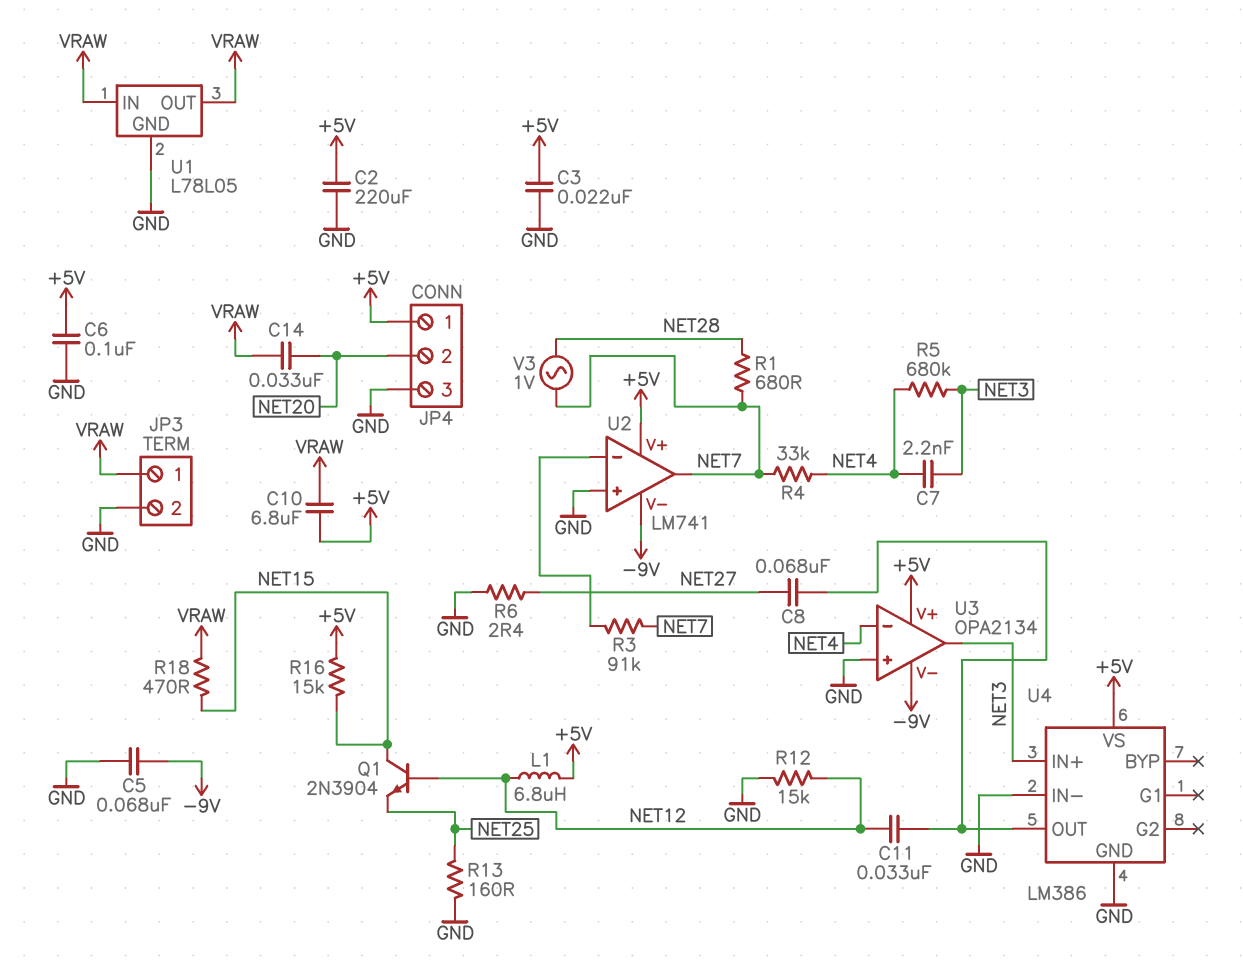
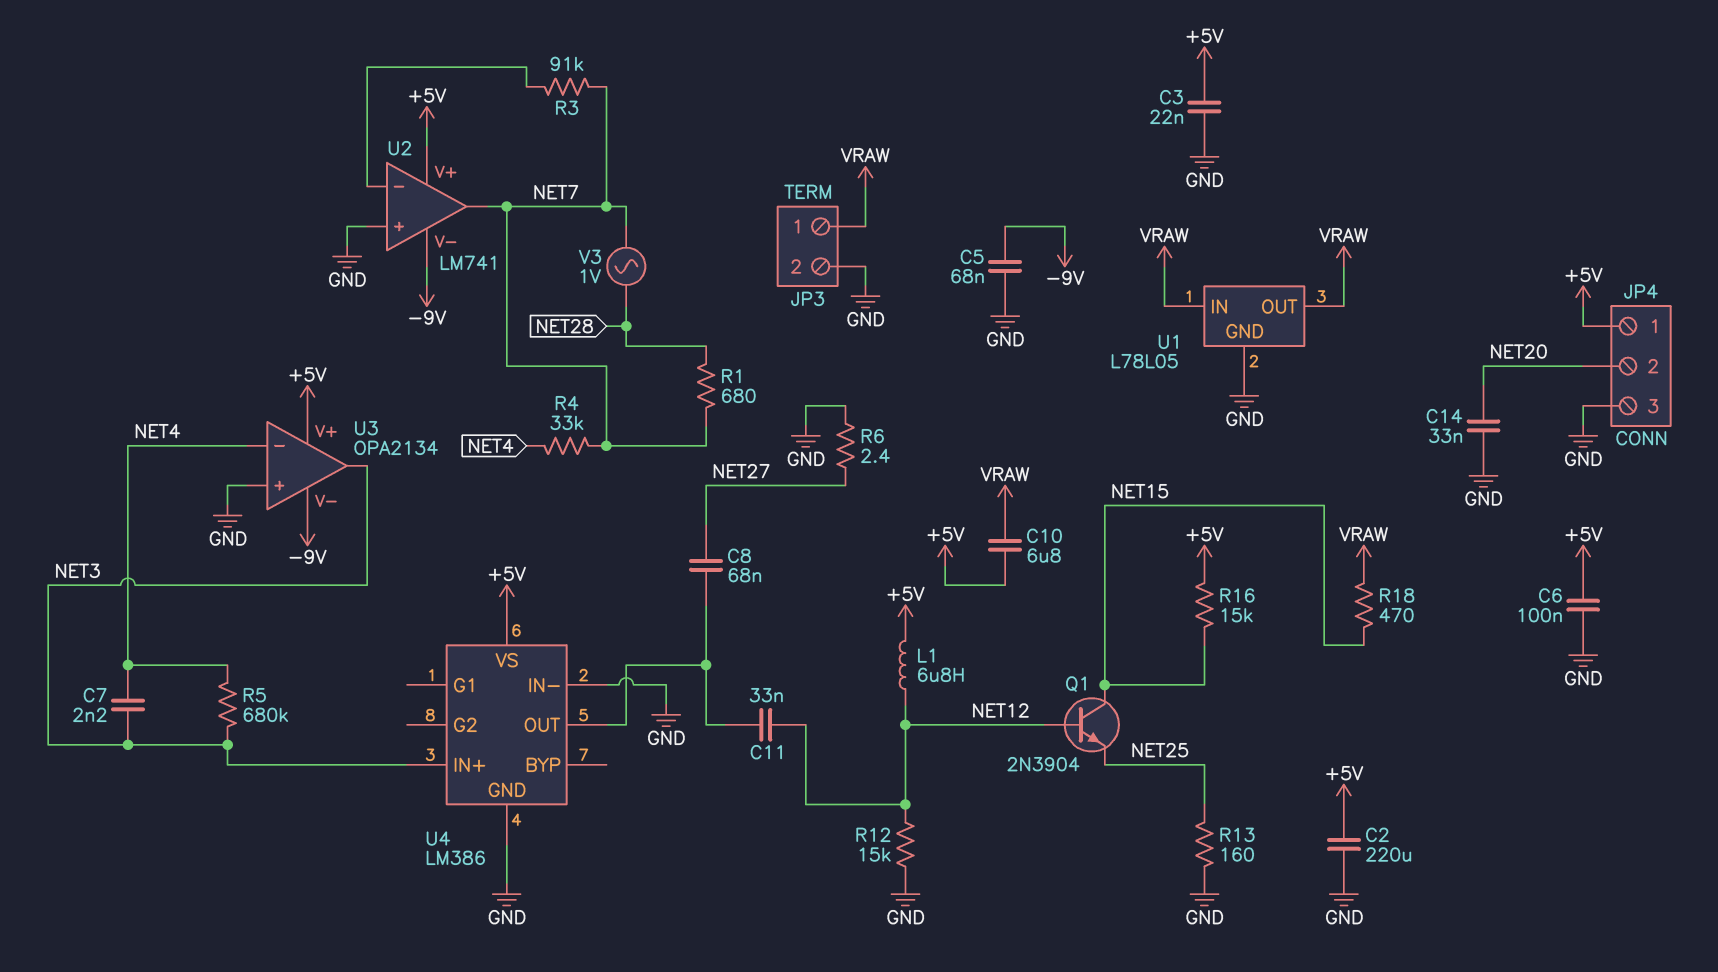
C14: 33nF (NET20, VRAW) -> 33nF (GND, NET20)

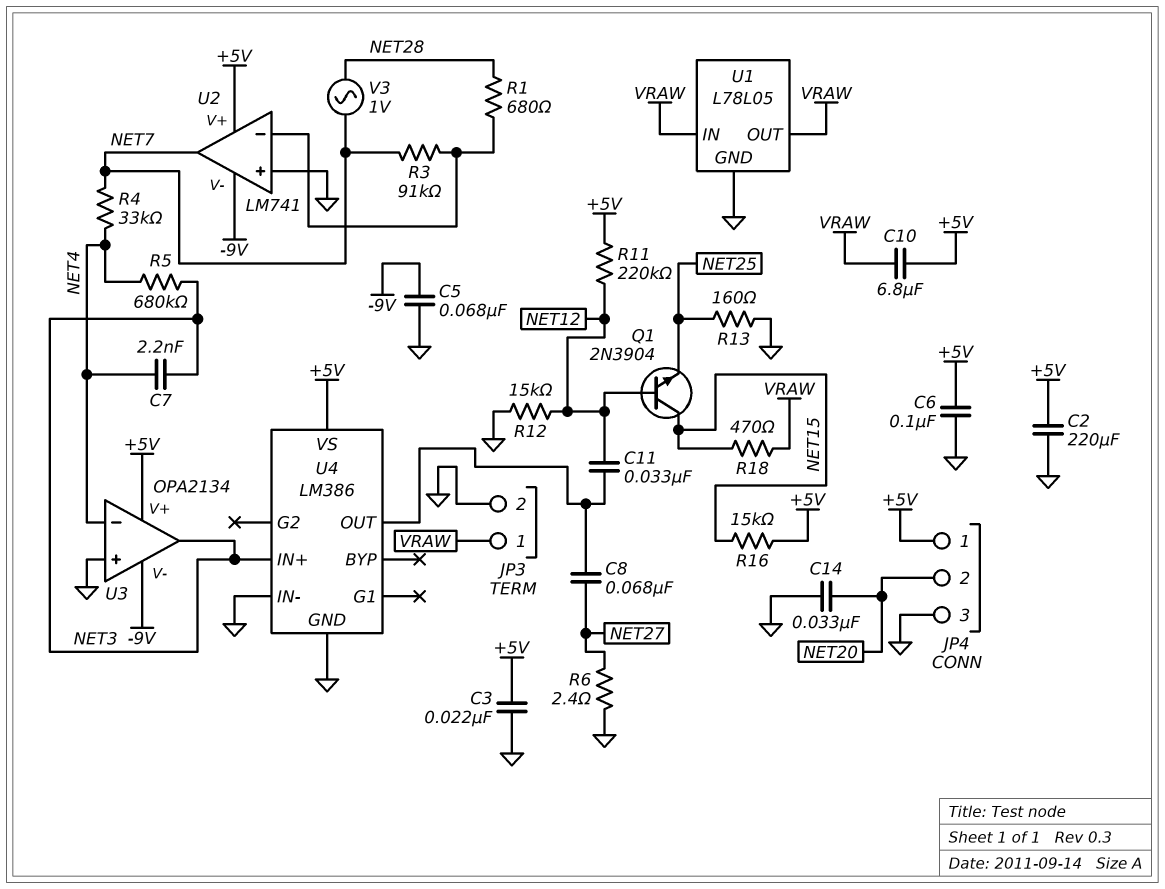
L1: 6.8uH (+5V, NET12) -> none
R1: 680 (NET7, NET28) -> 680 (NET28, U2/in-)
R11: none -> 220k (+5V, NET12)

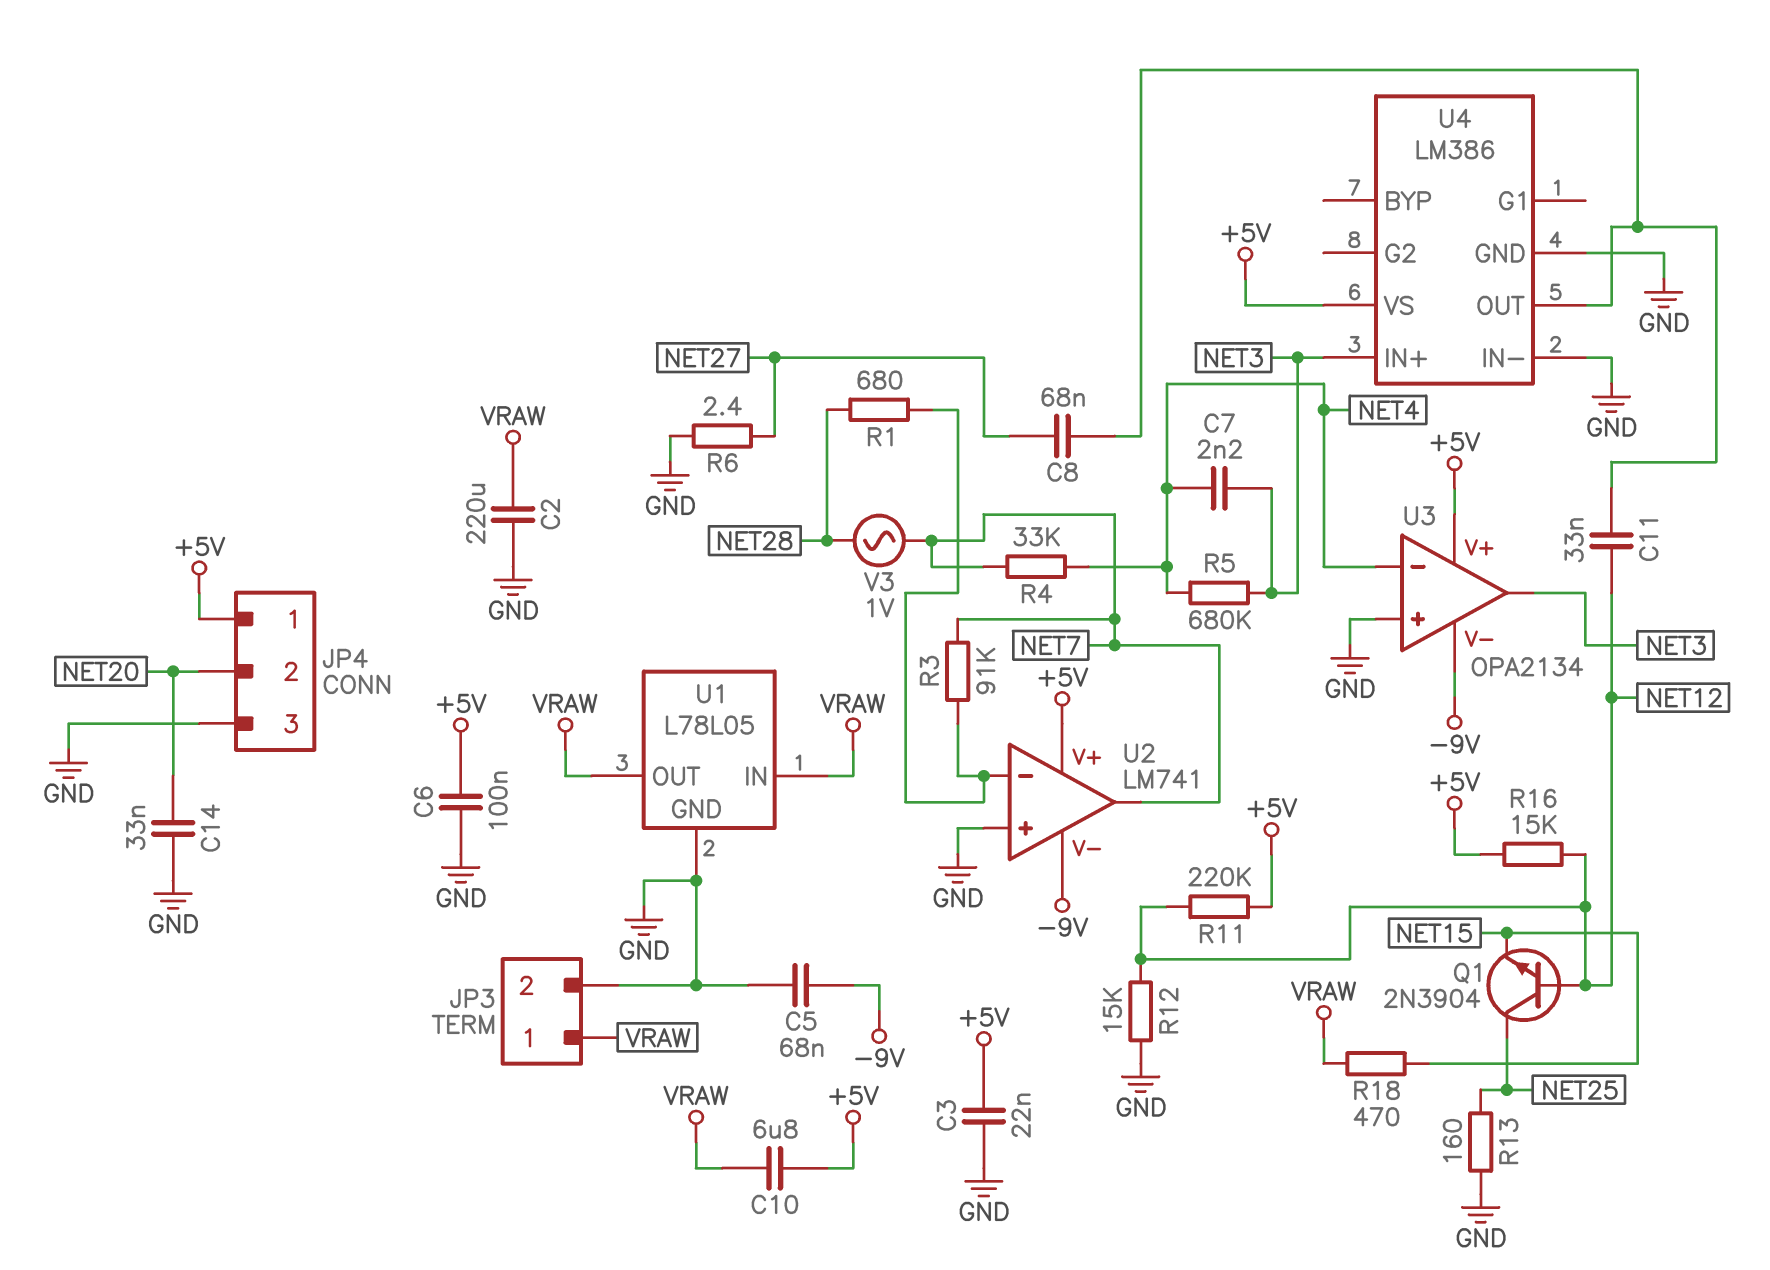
C2: 220uF (+5V, GND) -> 220uF (GND, VRAW)
Q1: NPN 2N3904 (B NET12, C NET15, E NET25) -> NPN 2N3904 (B NET12, C NET25, E NET15)
R16: 15k (+5V, NET15) -> 15k (+5V, NET12)

